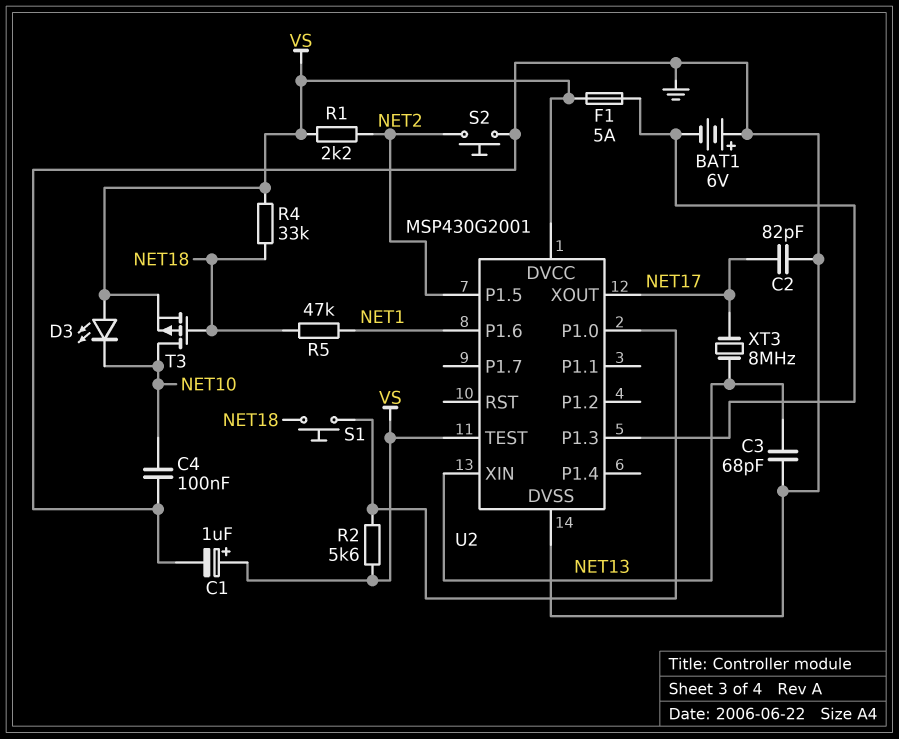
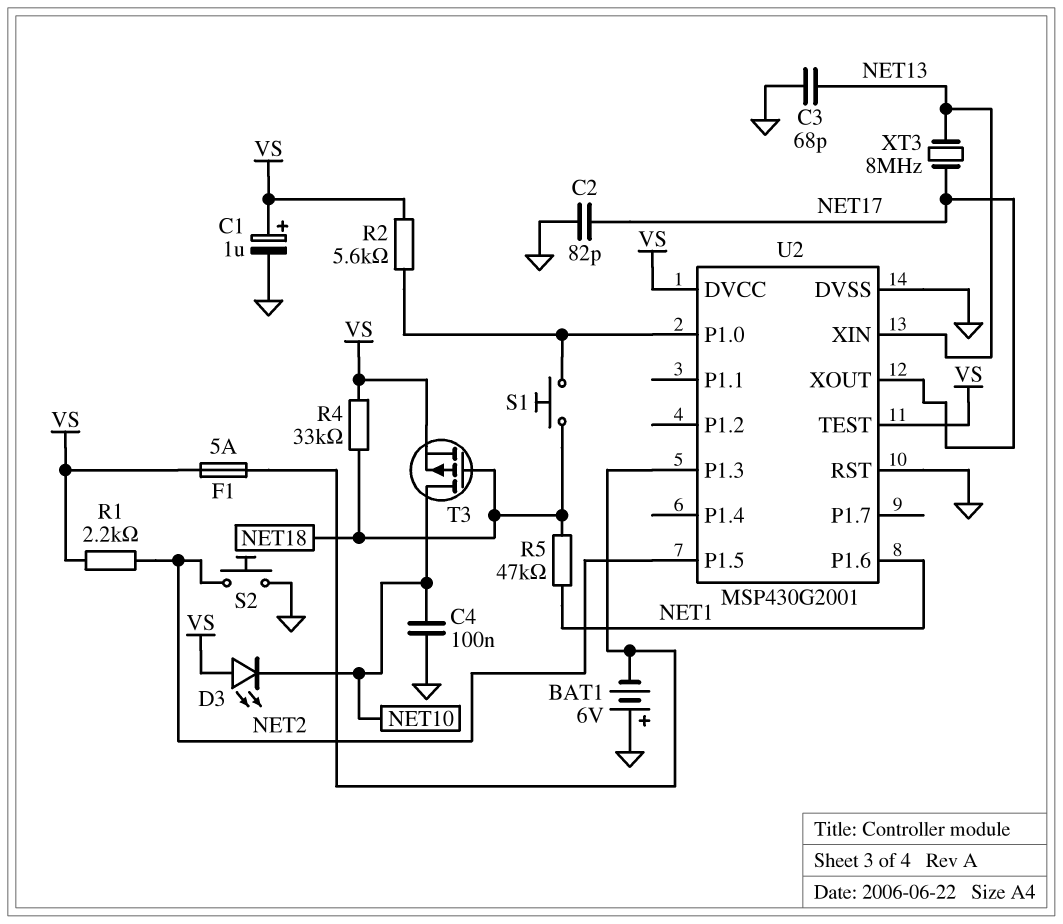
U2 pin RST: none -> GND

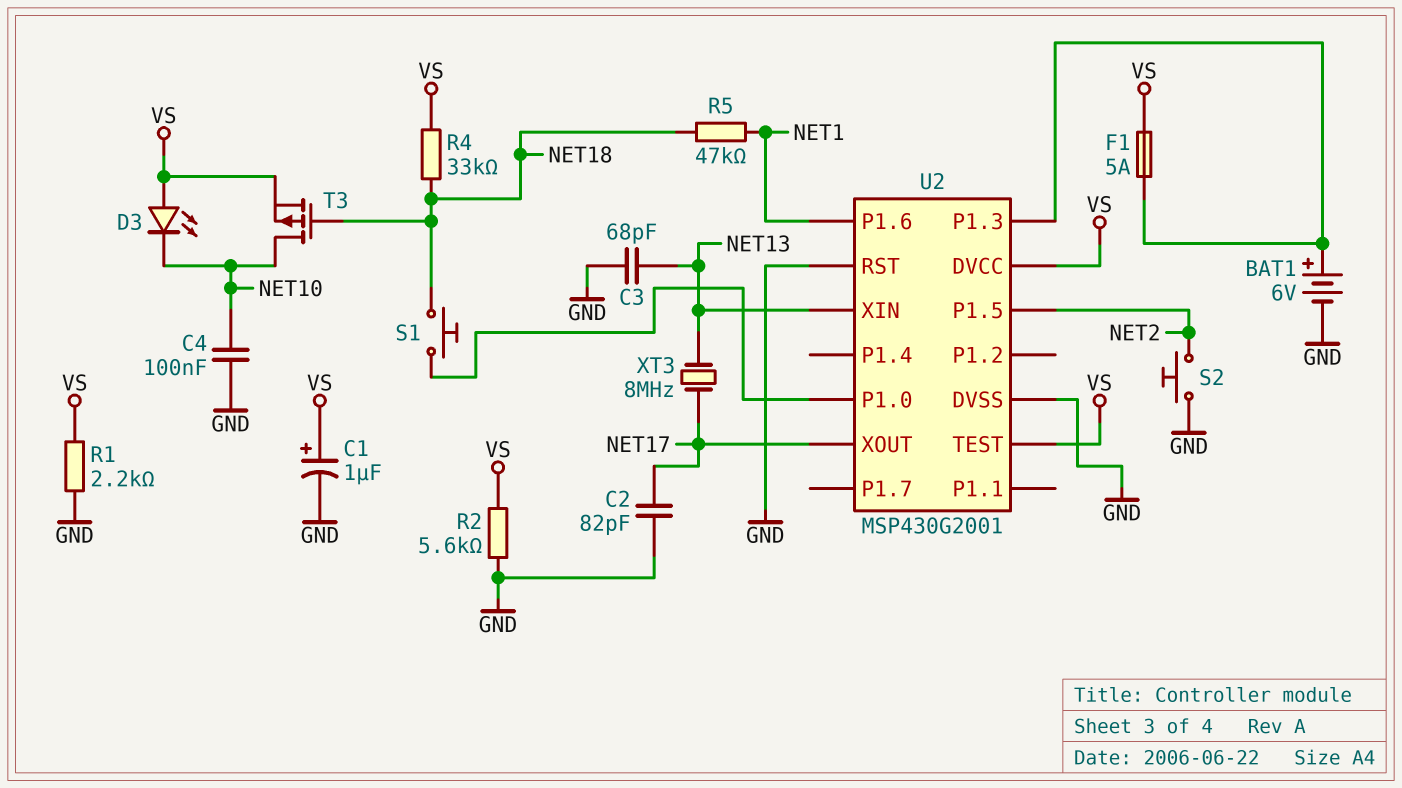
BAT1: 6V (plus GND, minus U2/P1.3) -> 6V (plus U2/P1.3, minus GND)
R1: 2.2k (NET2, VS) -> 2.2k (GND, VS)
R2: 5.6k (U2/P1.0, VS) -> 5.6k (GND, VS)

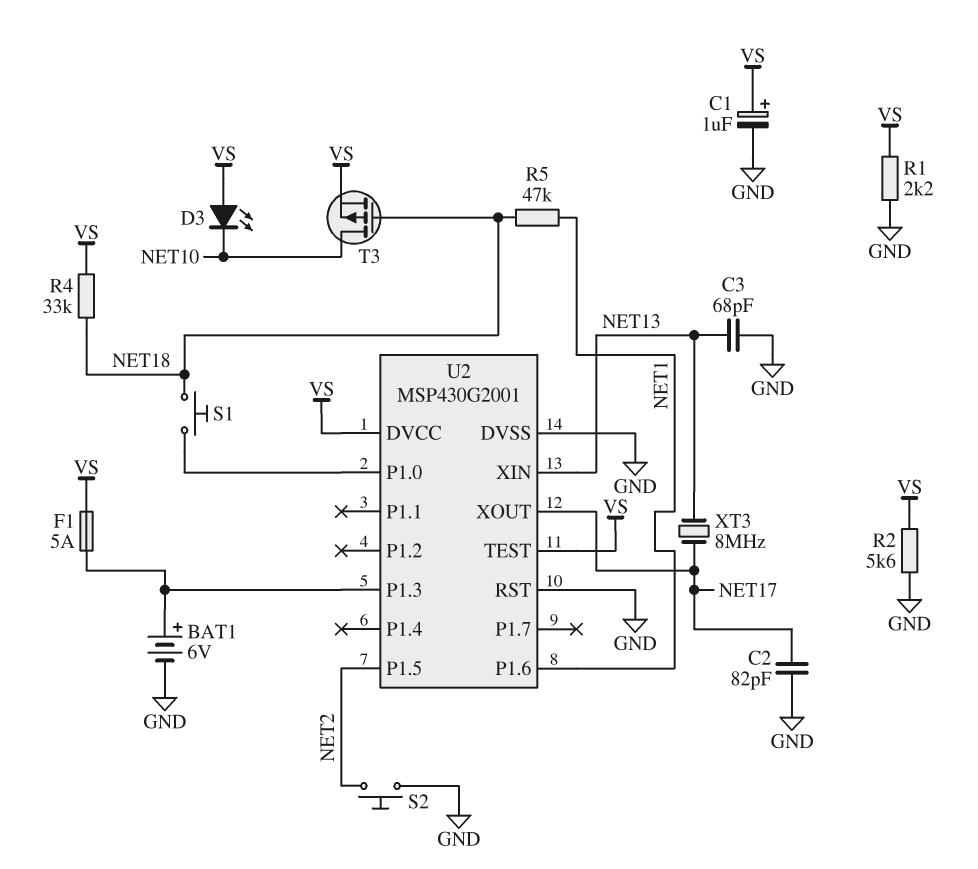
C4: 100nF (GND, NET10) -> none

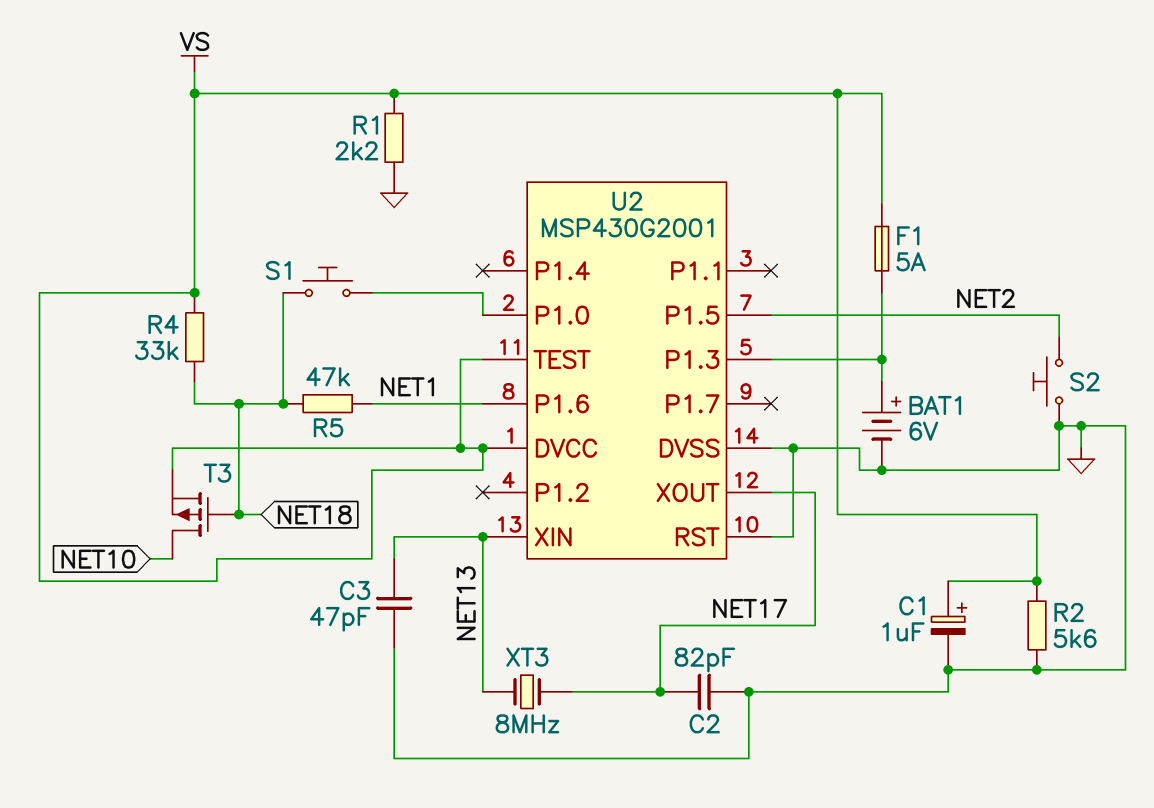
C3: 68pF (GND, NET13) -> 47pF (GND, NET13)
D3: LED (A VS, K NET10) -> none

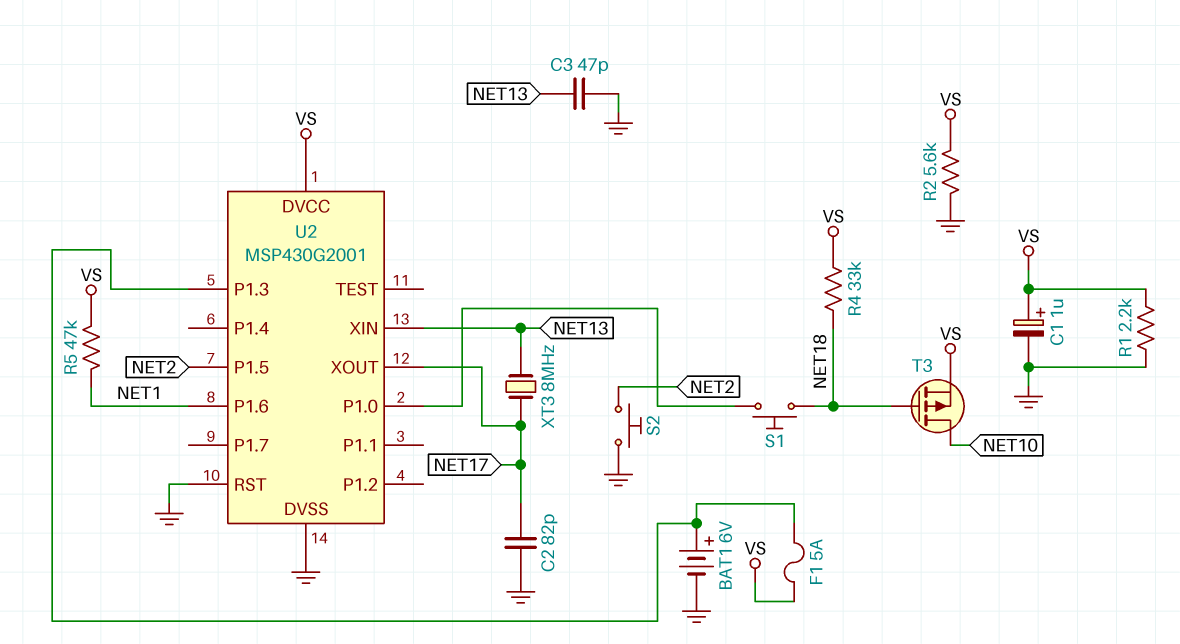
R5: 47k (NET1, NET18) -> 47k (NET1, VS)
U2 pin TEST: VS -> none

